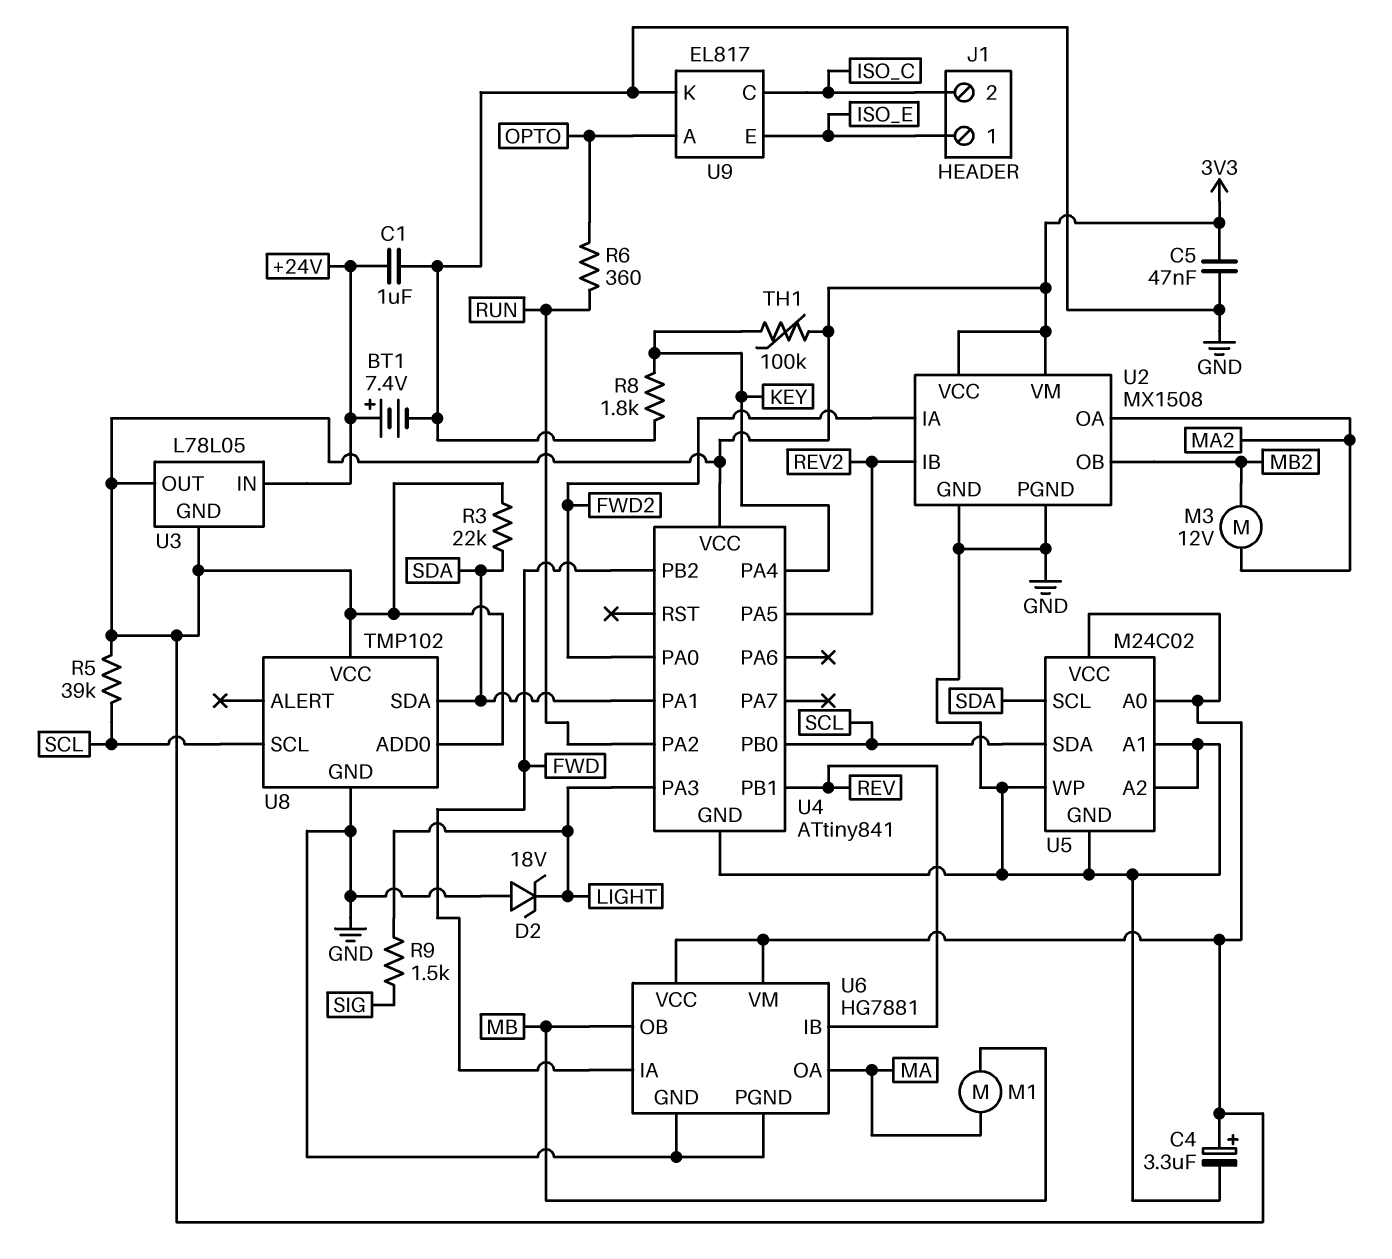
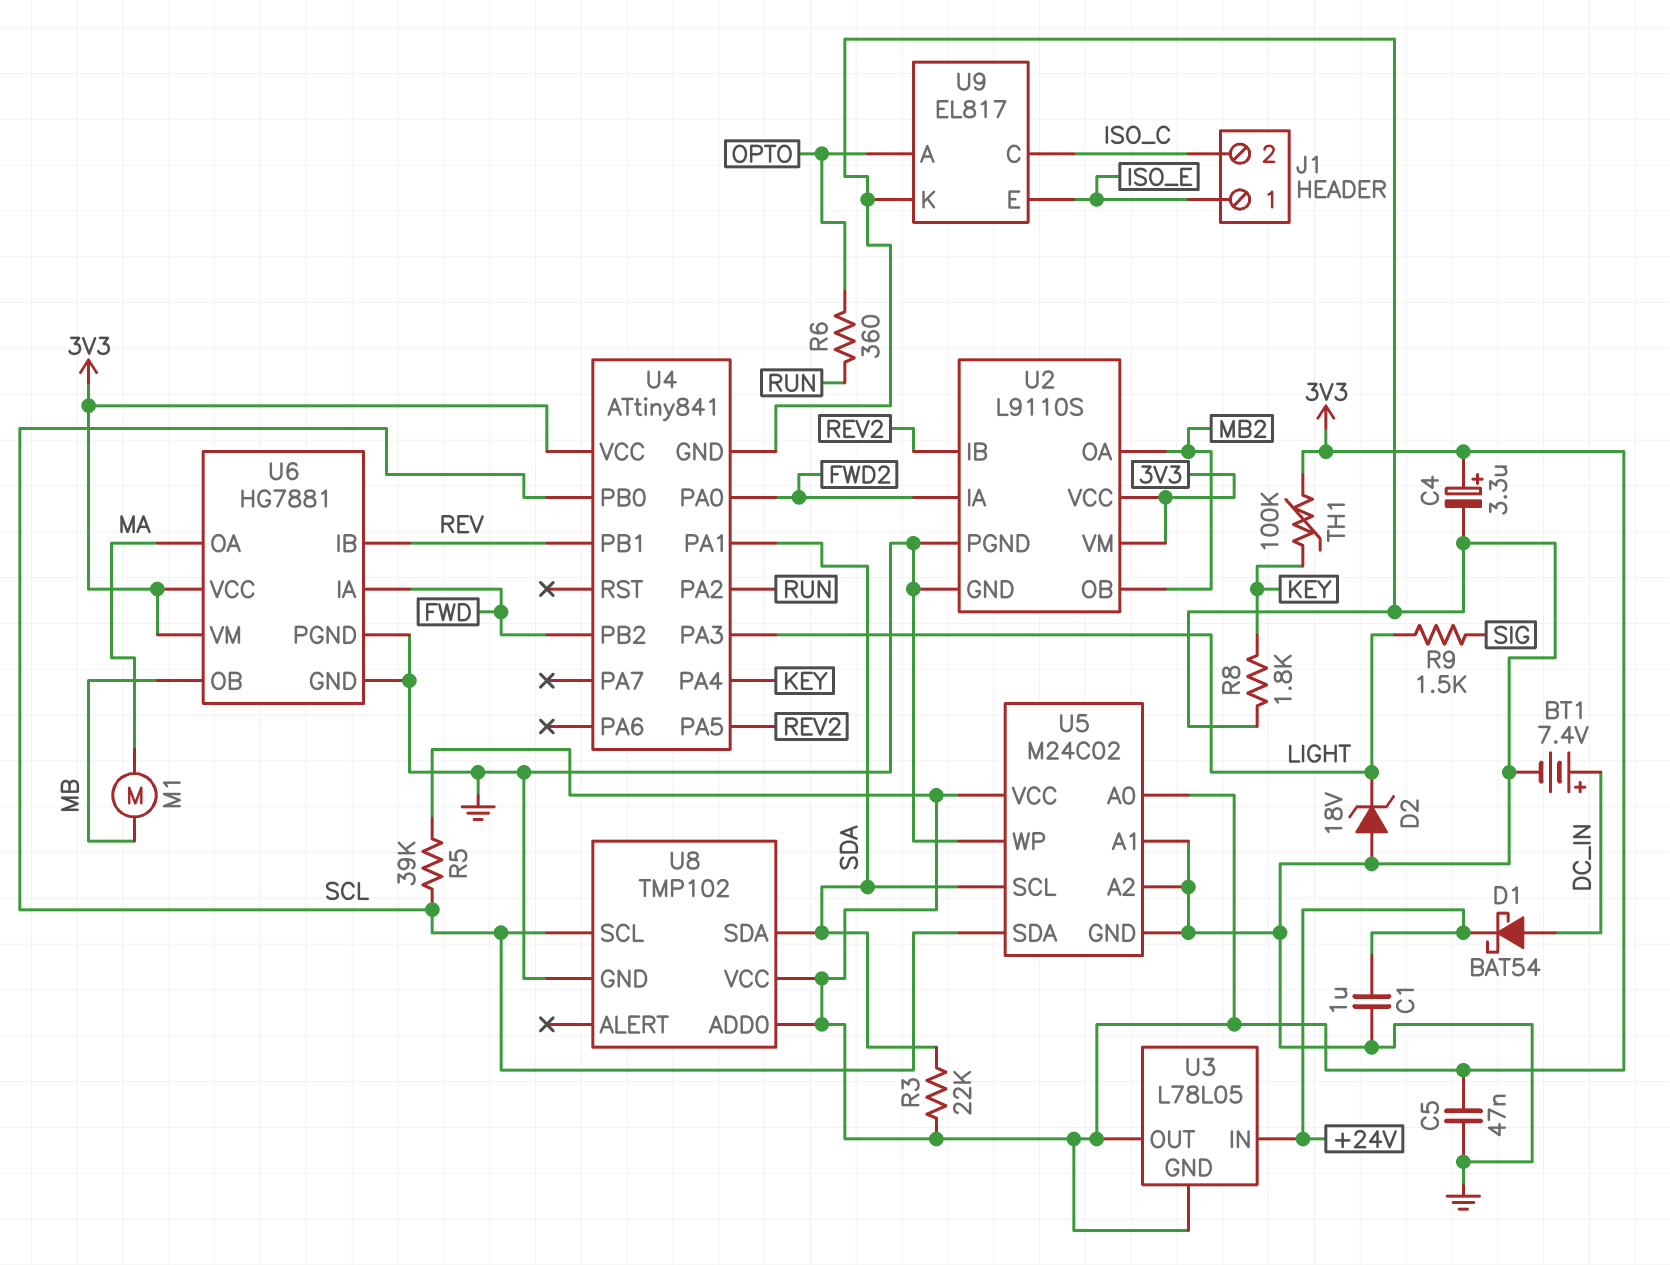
BT1: 7.4V (plus +24V, minus GND) -> 7.4V (plus DC_IN, minus GND)
D1: none -> schottky BAT54 (A DC_IN, K +24V)
M3: motor 12V (MA2, MB2) -> none
U2: MX1508 -> L9110S
U2 pin OA: MA2 -> MB2

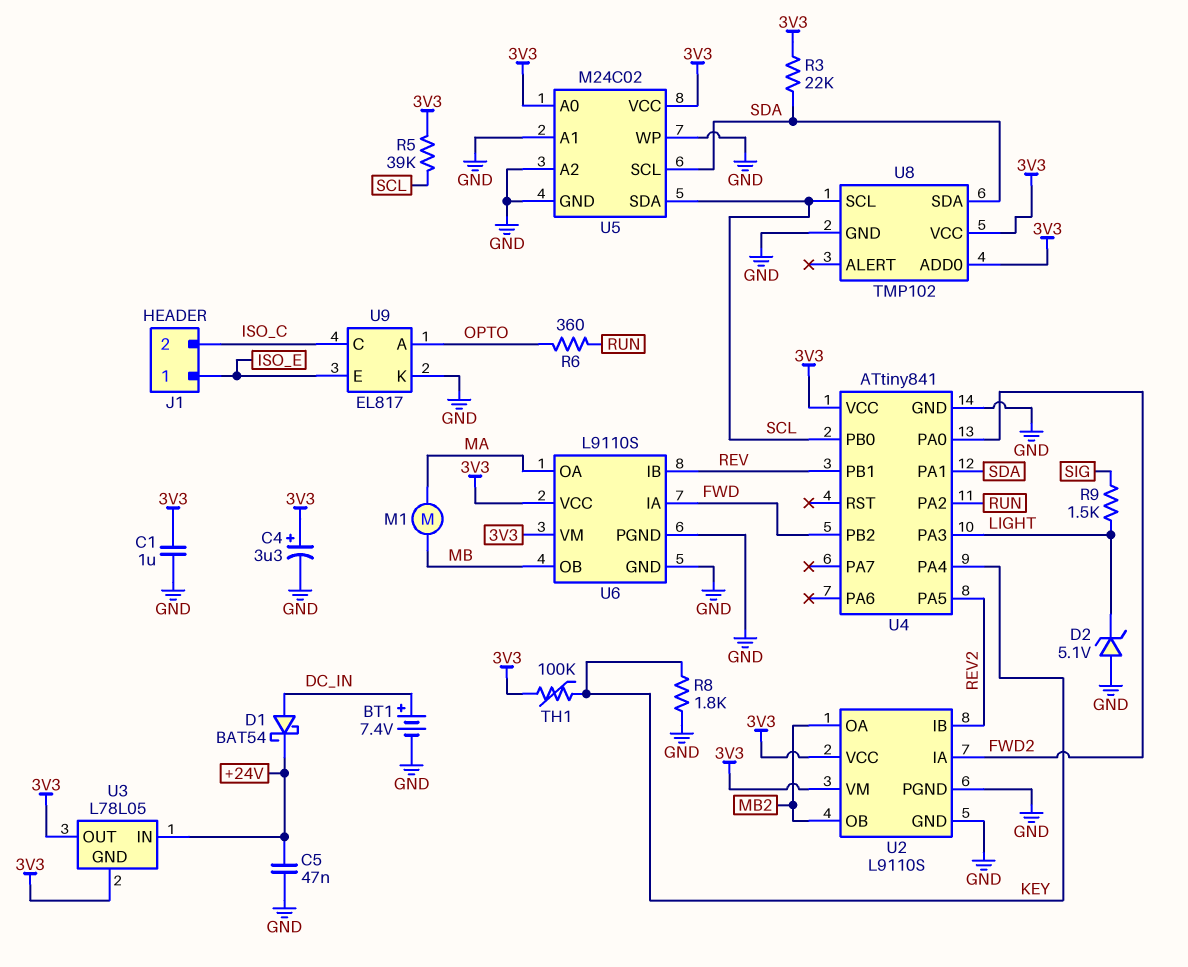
C1: 1uF (+24V, GND) -> 1uF (3V3, GND)
C5: 47nF (3V3, GND) -> 47nF (+24V, GND)
D2: zener 18V (A GND, K LIGHT) -> zener 5.1V (A GND, K LIGHT)
U6: HG7881 -> L9110S

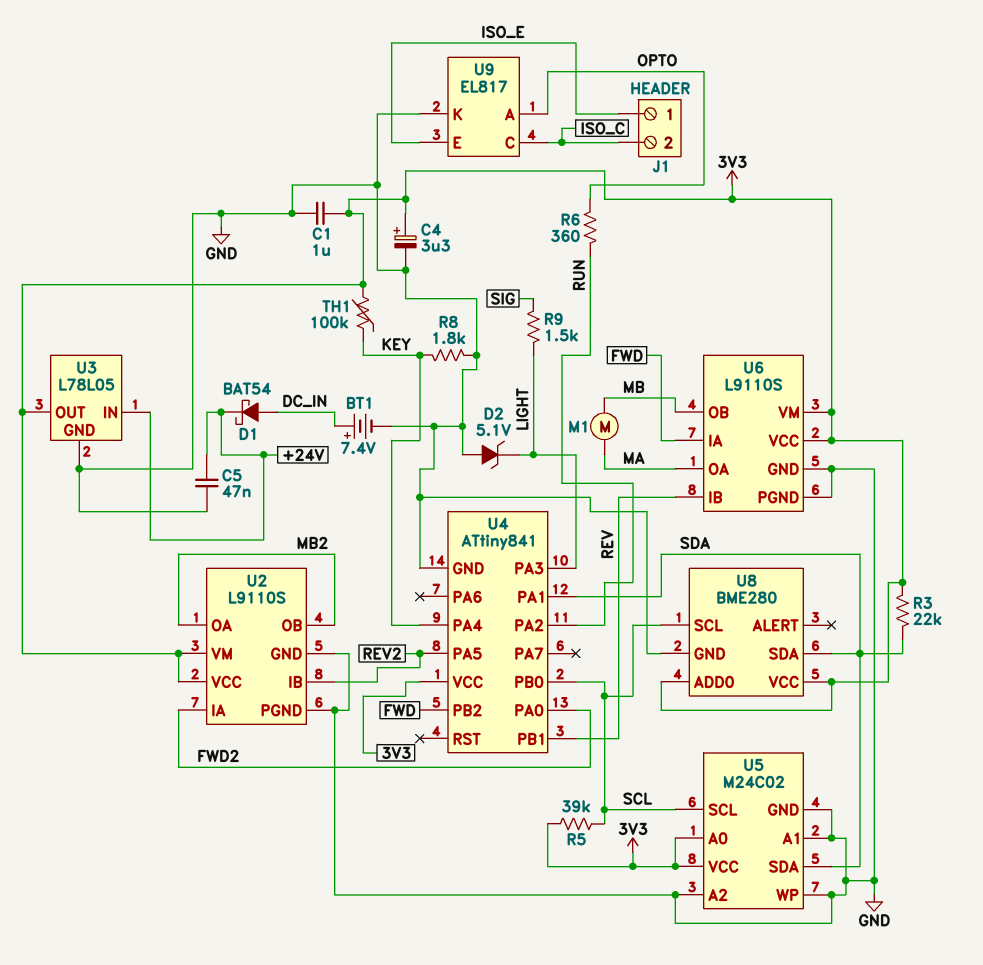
U3 pin GND: 3V3 -> GND
U5 pin SCL: SDA -> SCL
U5 pin SDA: SCL -> SDA
U8: TMP102 -> BME280

